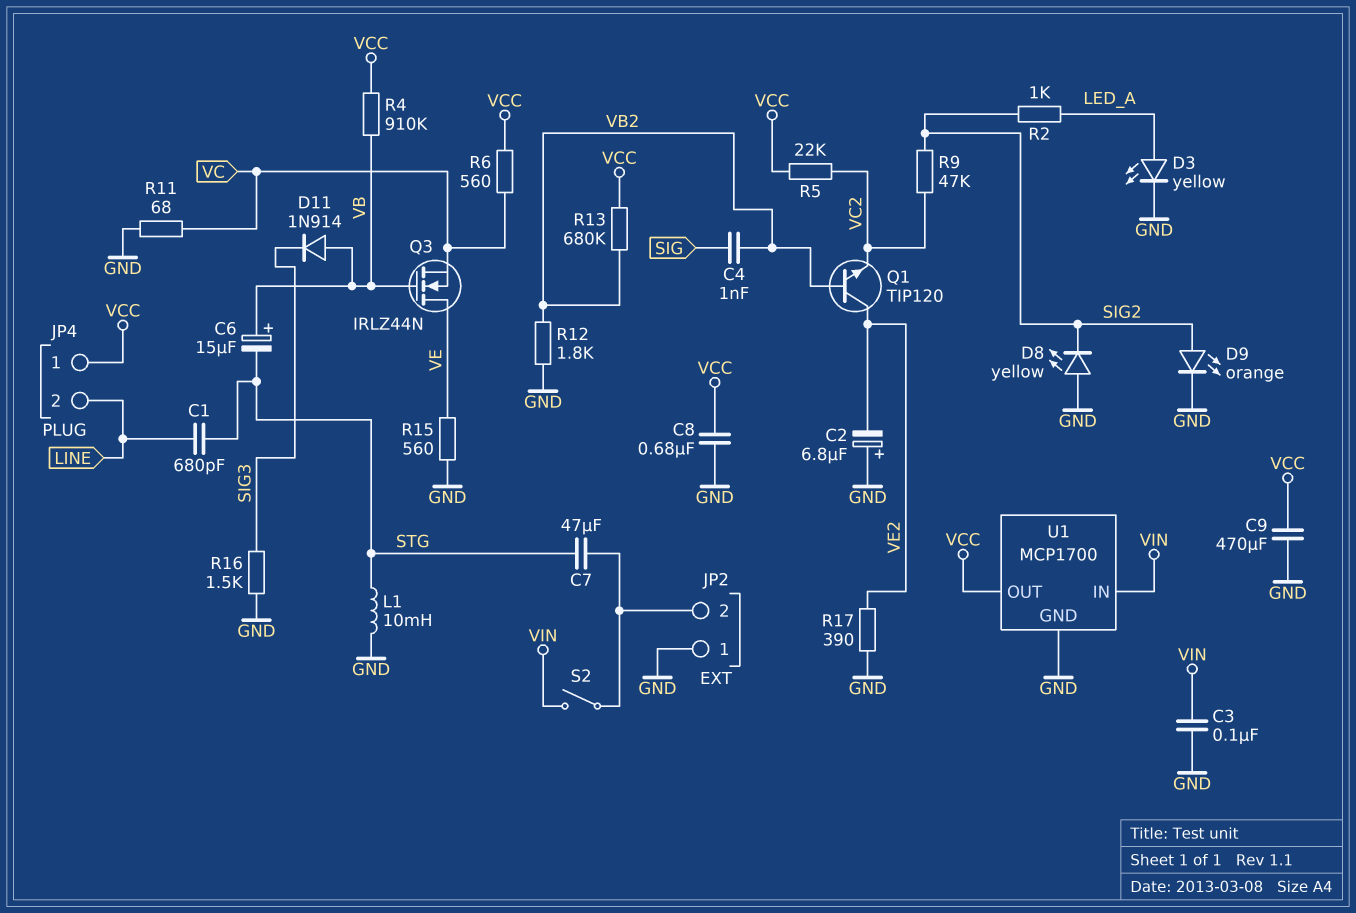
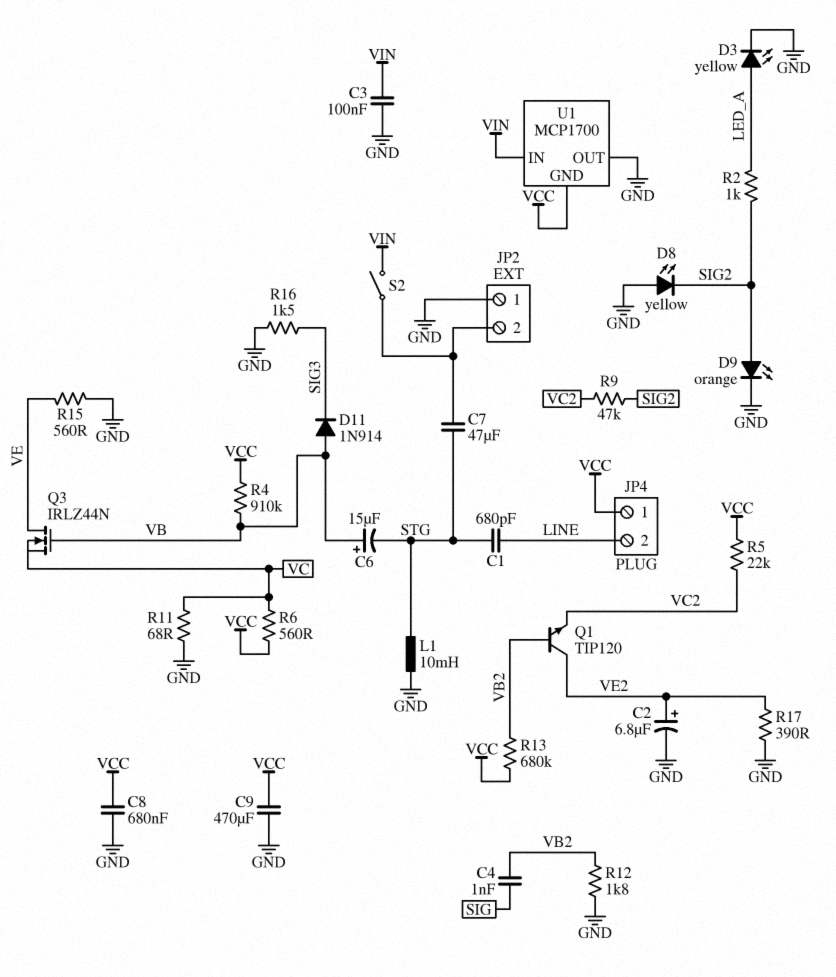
C2: 6.8uF (plus GND, minus VE2) -> 6.8uF (plus VE2, minus GND)
U1 pin GND: GND -> VCC
U1 pin OUT: VCC -> GND

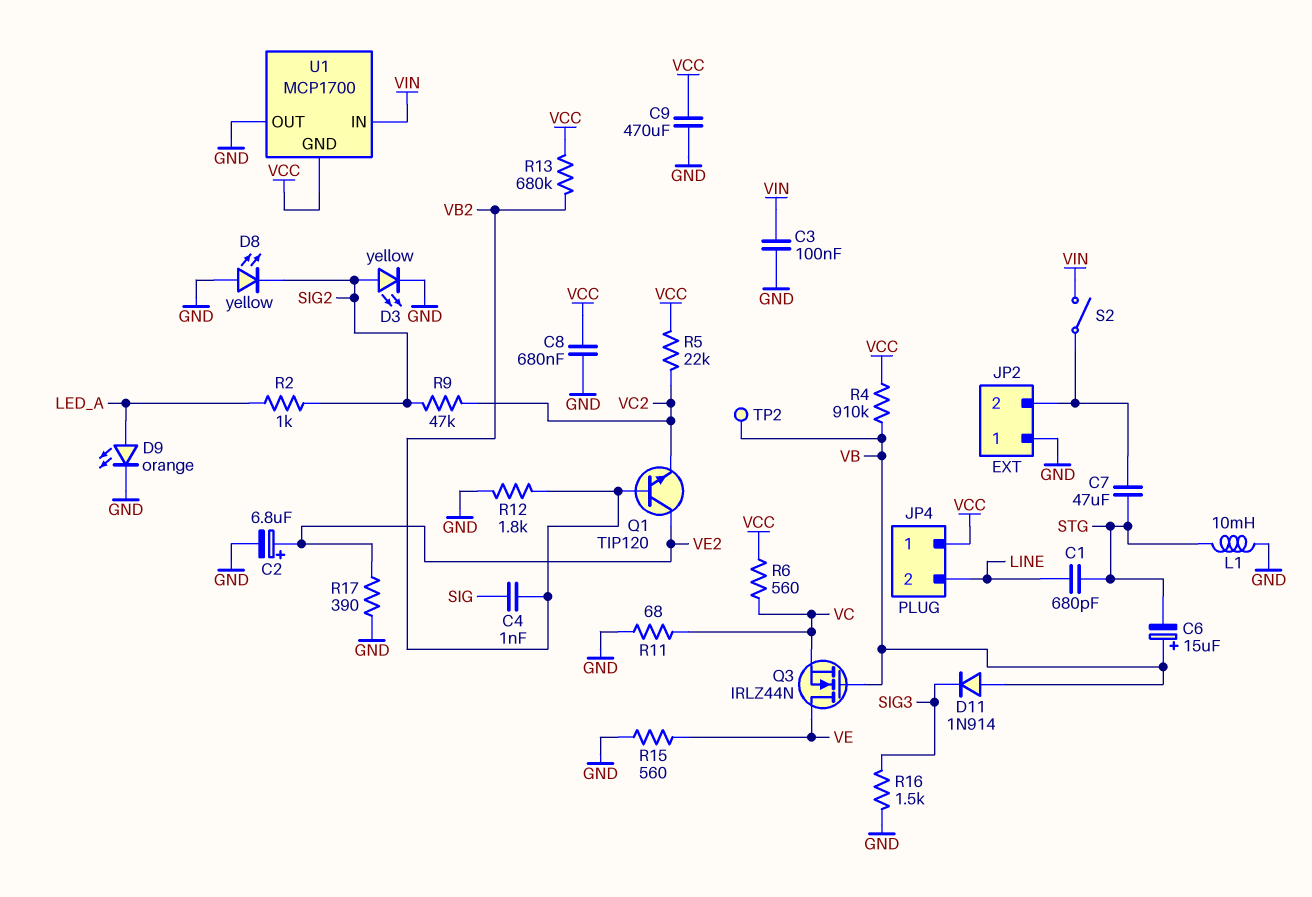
D3: LED yellow (A LED_A, K GND) -> LED yellow (A SIG2, K GND)
D9: LED orange (A SIG2, K GND) -> LED orange (A LED_A, K GND)
TP2: none -> test point (VB)

